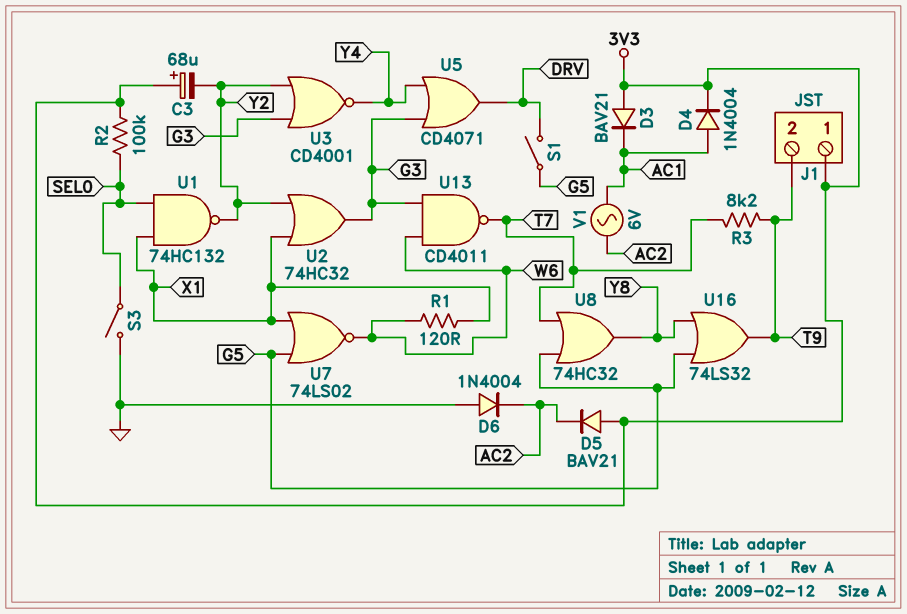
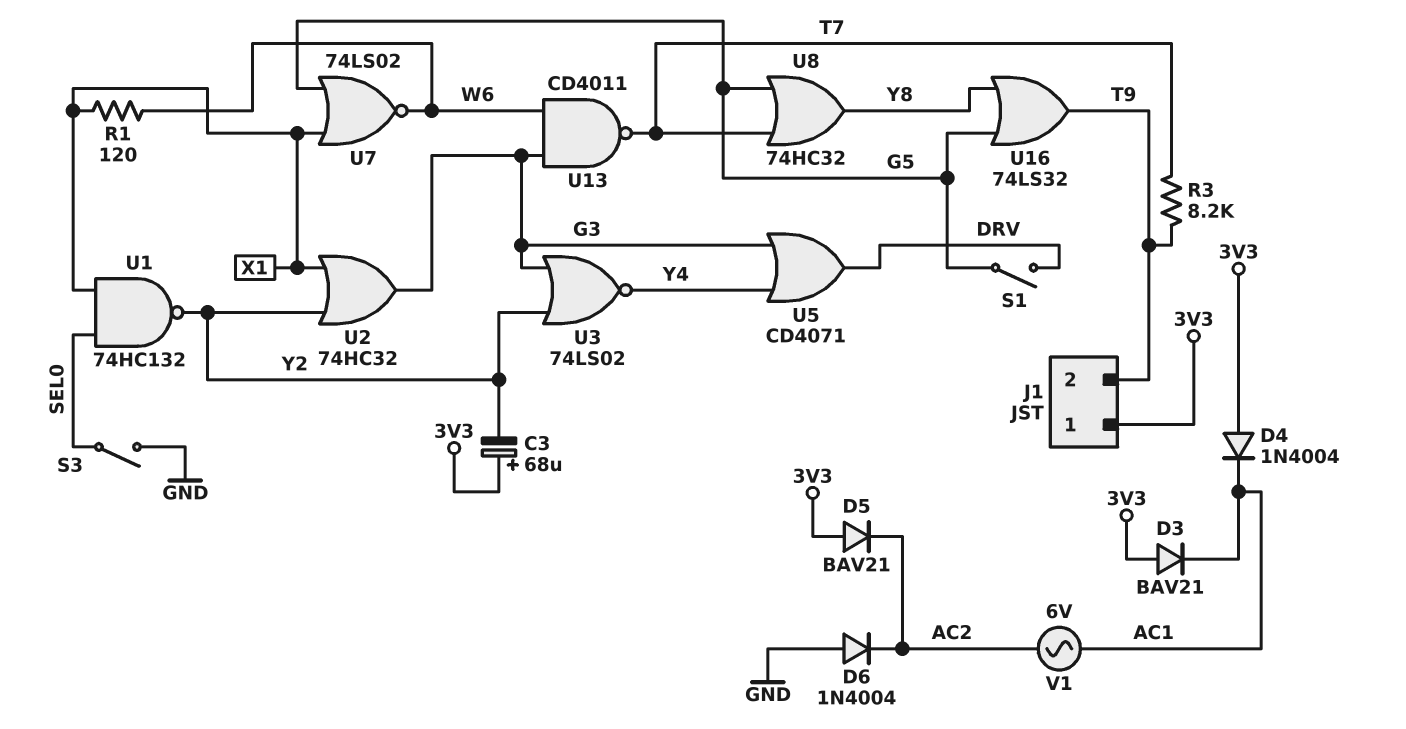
D4: diode 1N4004 (A AC1, K 3V3) -> diode 1N4004 (A 3V3, K AC1)
R2: 100k (3V3, SEL0) -> none
U3: NOR CD4001 (in G3, in Y2, out Y4) -> NOR 74LS02 (in G3, in Y2, out Y4)

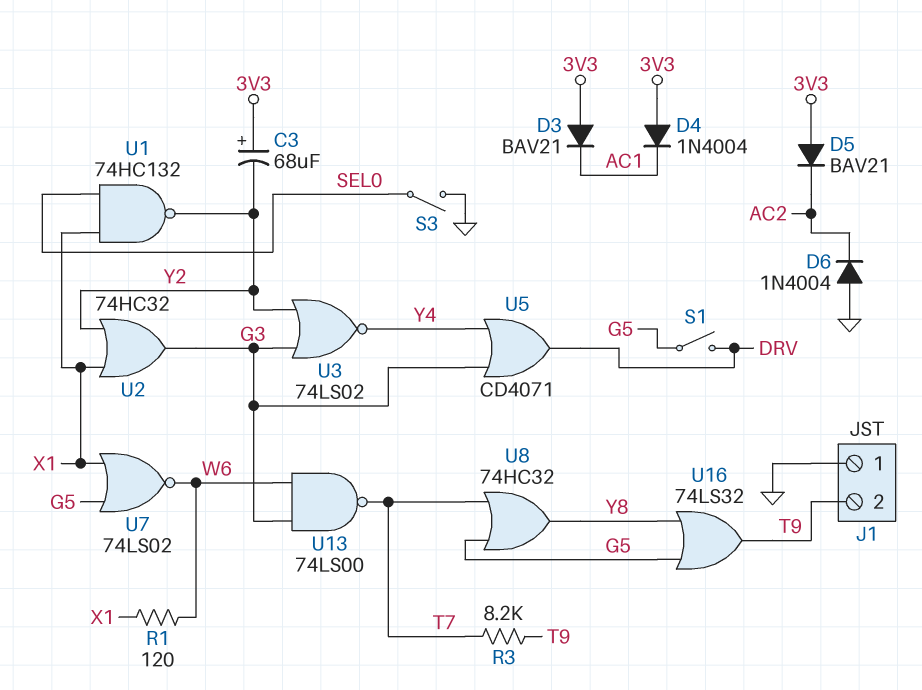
J1 pin 1: 3V3 -> GND
U13: NAND CD4011 (in G3, in W6, out T7) -> NAND 74LS00 (in G3, in W6, out T7)
V1: AC 6V (AC1, AC2) -> none

